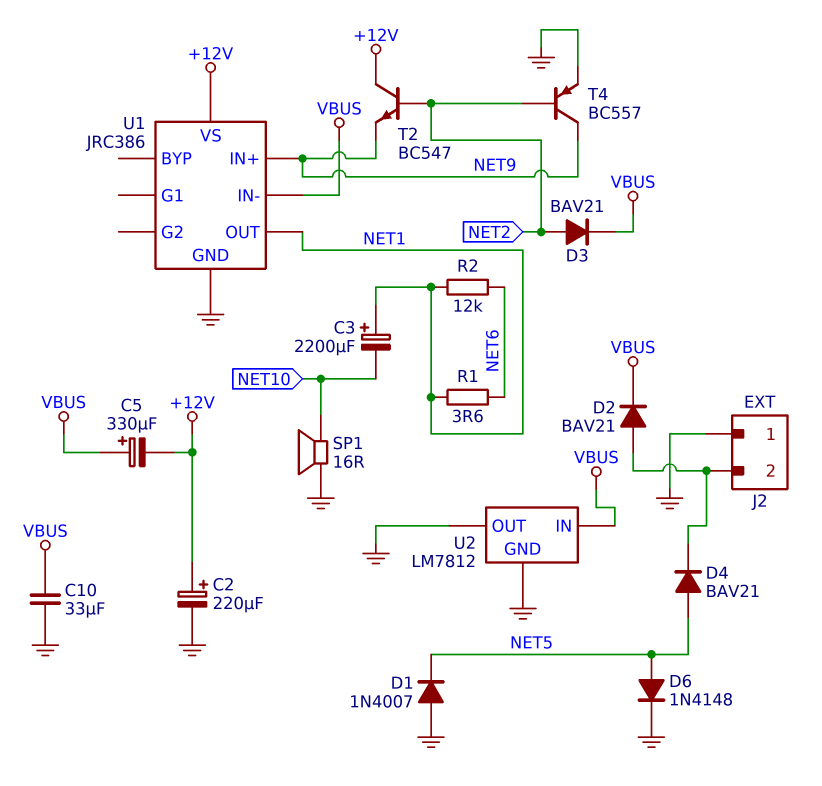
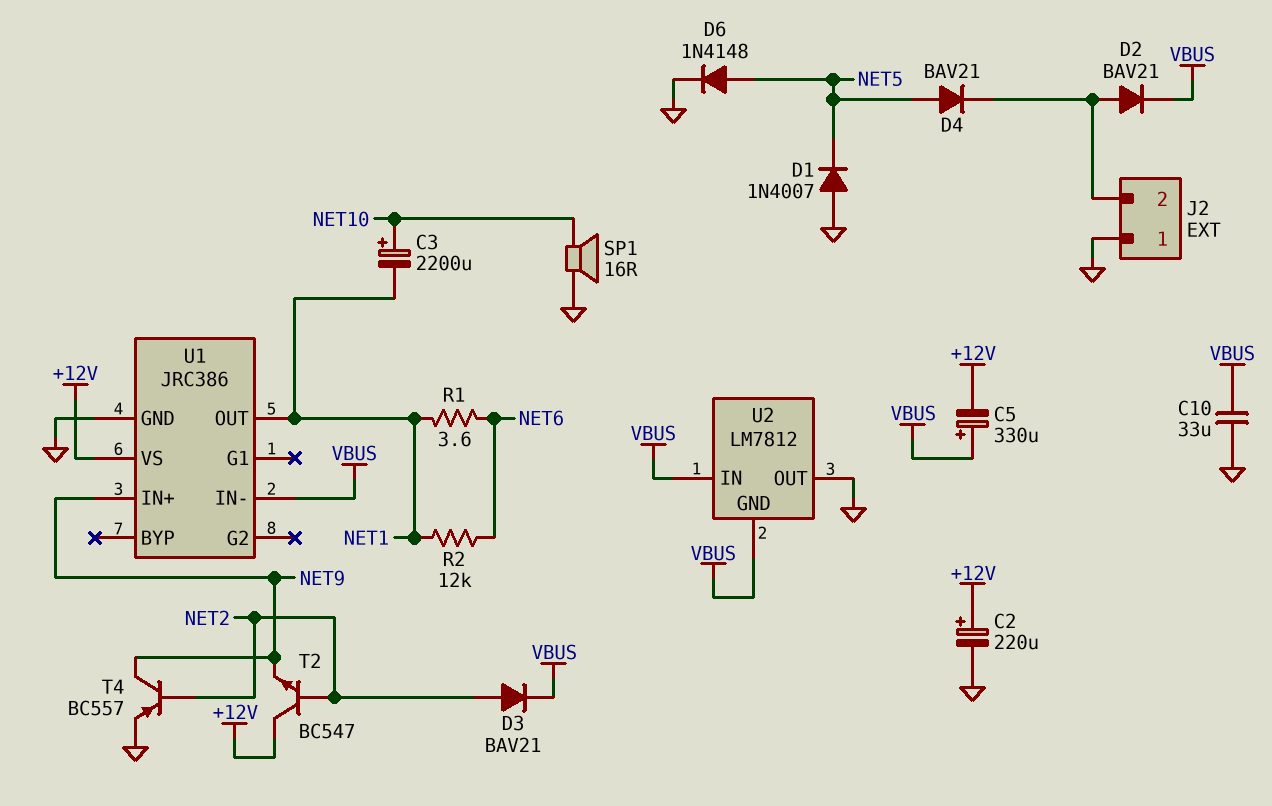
C3: 2200uF (plus NET1, minus NET10) -> 2200uF (plus NET10, minus NET1)
U2 pin GND: GND -> VBUS

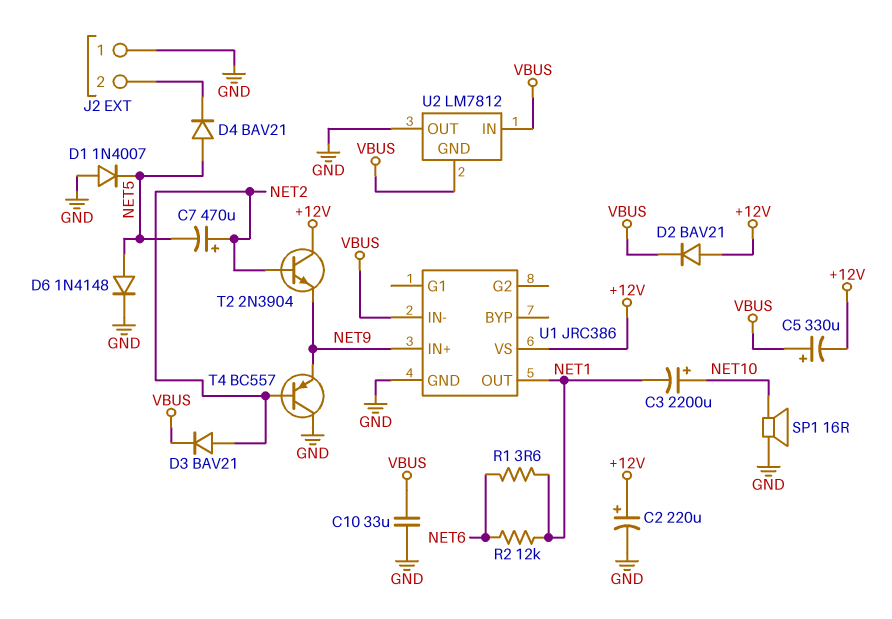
C7: none -> 470uF (plus NET2, minus NET5)
D2: diode BAV21 (A J2/2, K VBUS) -> diode BAV21 (A +12V, K VBUS)
T2: NPN BC547 (B NET2, C +12V, E NET9) -> NPN 2N3904 (B NET2, C +12V, E NET9)
T4: PNP BC557 (B NET2, C NET9, E GND) -> PNP BC557 (B NET2, C GND, E NET9)

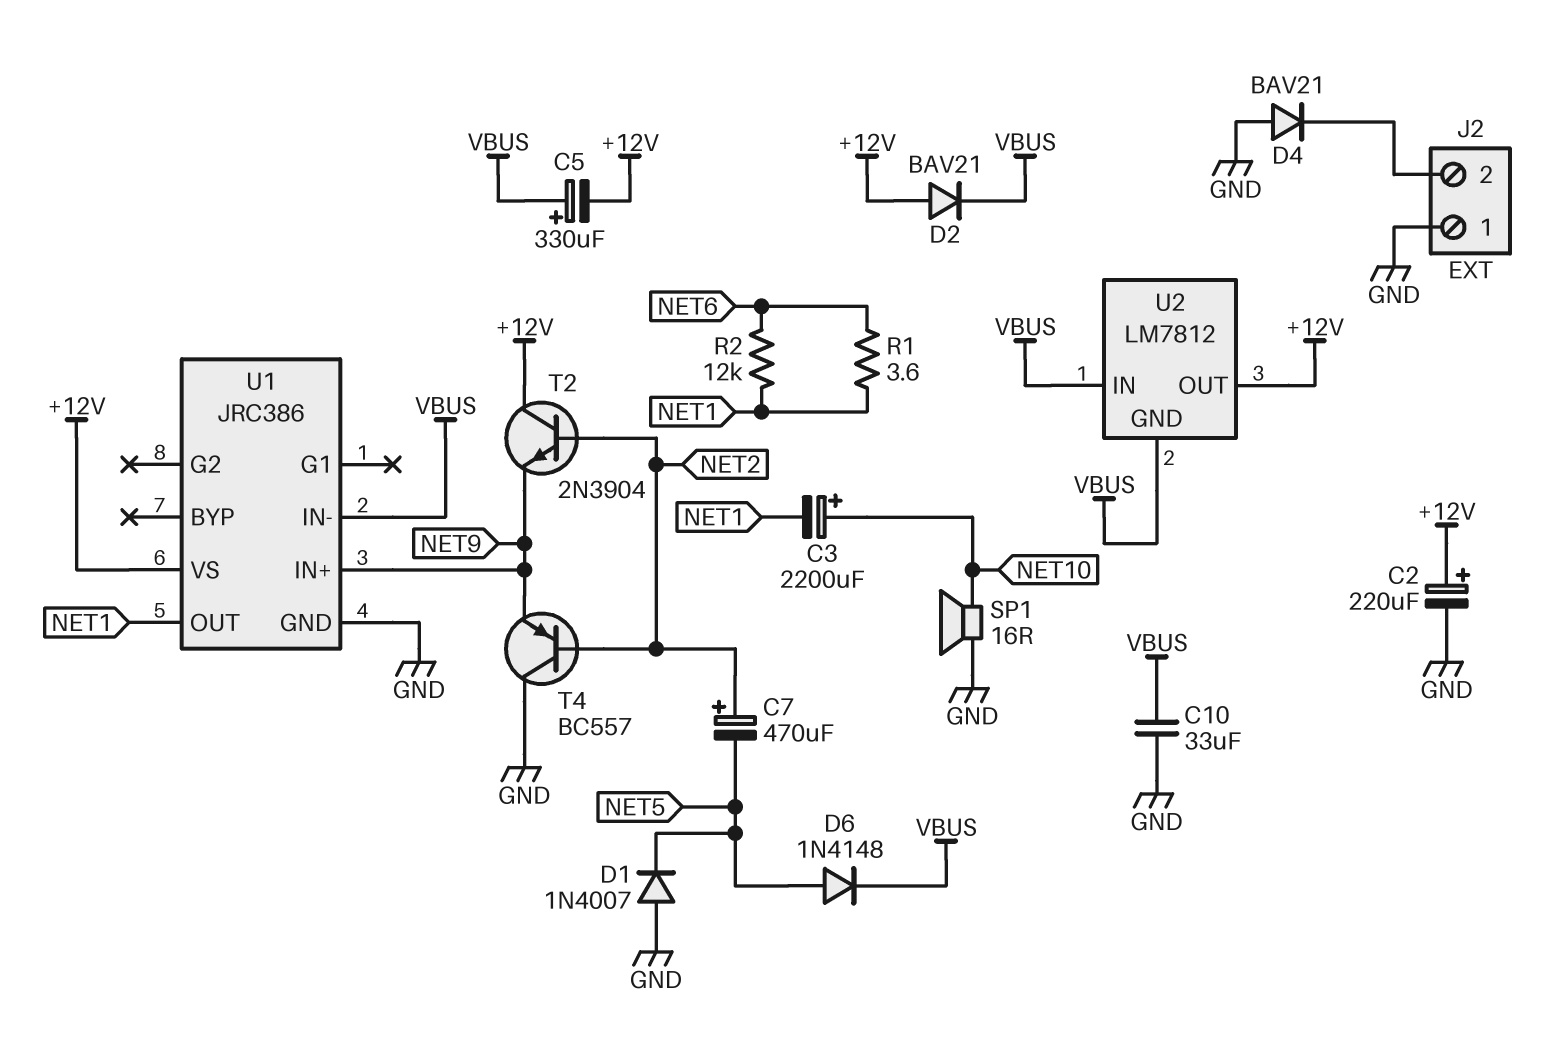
D3: diode BAV21 (A NET2, K VBUS) -> none
D4: diode BAV21 (A NET5, K J2/2) -> diode BAV21 (A GND, K J2/2)
D6: diode 1N4148 (A NET5, K GND) -> diode 1N4148 (A NET5, K VBUS)
U2 pin OUT: GND -> +12V

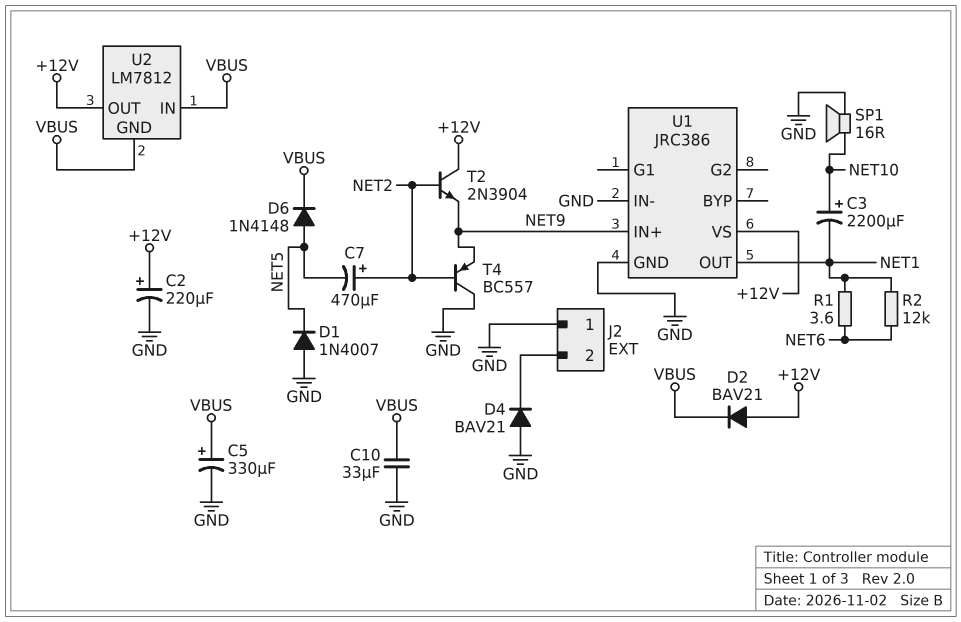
C5: 330uF (plus VBUS, minus +12V) -> 330uF (plus VBUS, minus GND)
U1 pin IN-: VBUS -> GND

